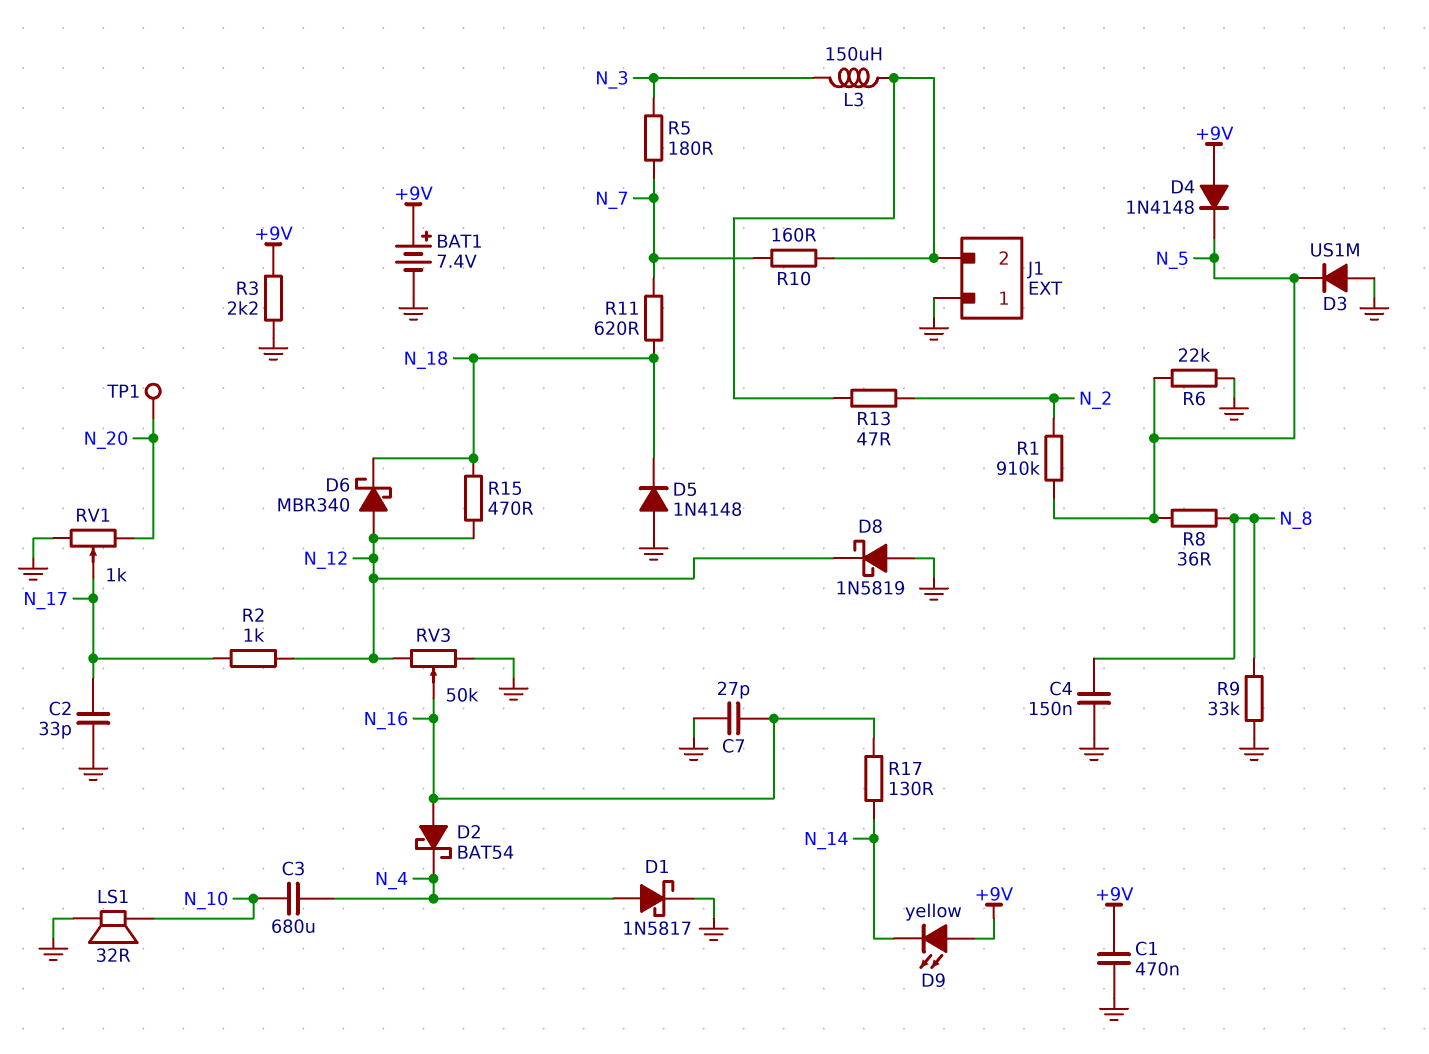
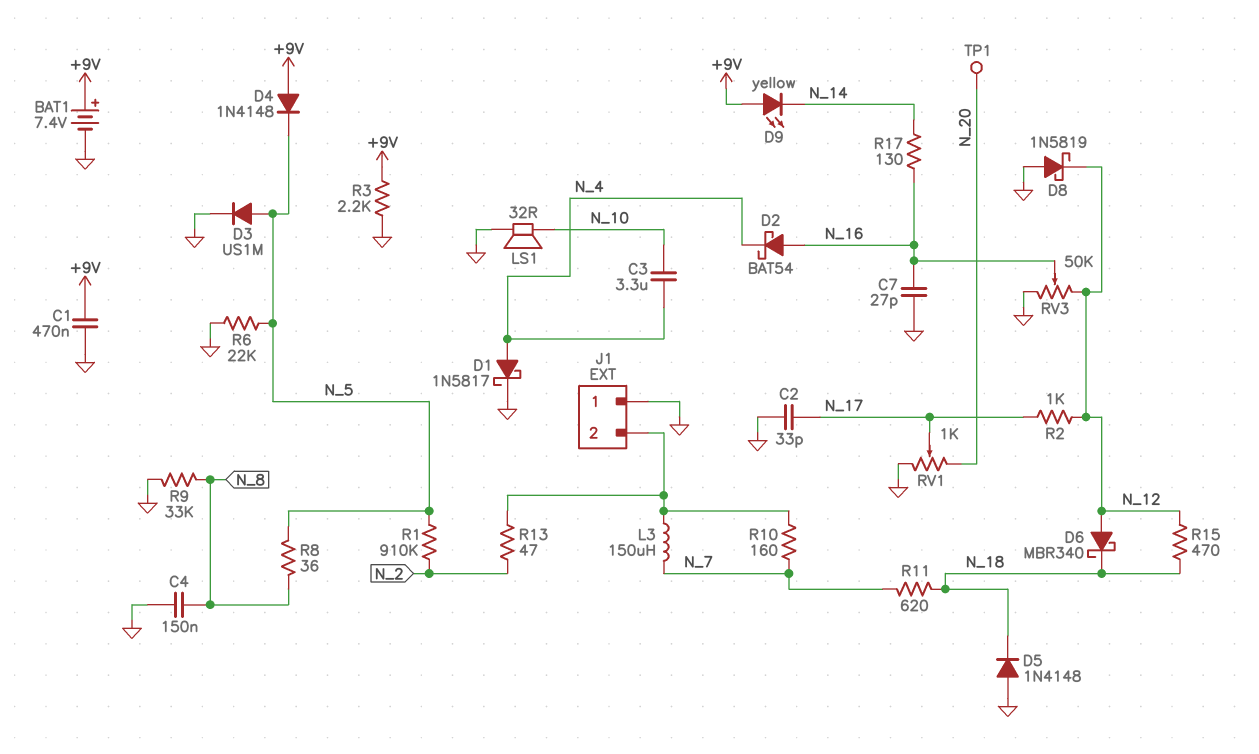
C3: 680uF (N_4, N_10) -> 3.3uF (N_4, N_10)
D3: diode US1M (A GND, K N_5) -> diode US1M (A N_5, K GND)
L3: 150uH (J1/2, N_3) -> 150uH (J1/2, N_7)
R5: 180 (N_3, N_7) -> none

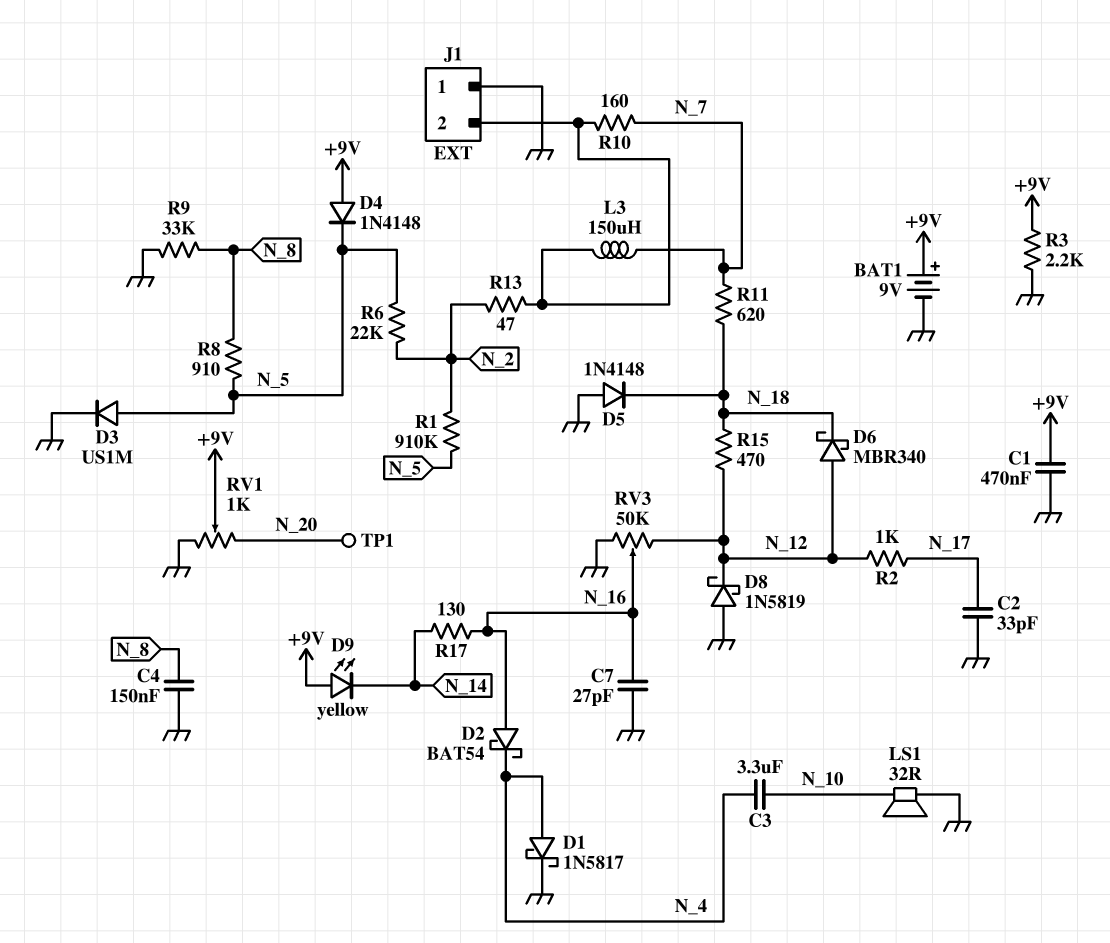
BAT1: 7.4V (plus +9V, minus GND) -> 9V (plus +9V, minus GND)
R6: 22k (GND, N_5) -> 22k (N_2, N_5)
R8: 36 (N_5, N_8) -> 910 (N_5, N_8)
RV1: 1k (GND, N_20, wiper N_17) -> 1k (GND, N_20, wiper +9V)

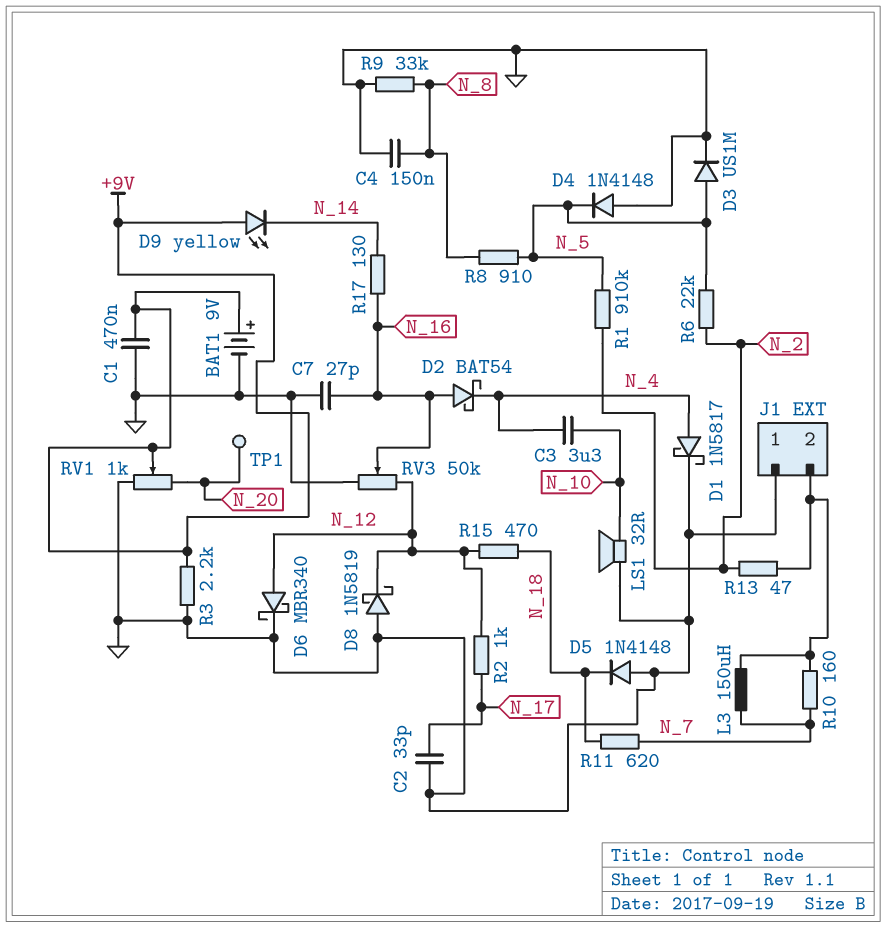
D4: diode 1N4148 (A +9V, K N_5) -> diode 1N4148 (A GND, K N_5)
D6: schottky MBR340 (A N_12, K N_18) -> schottky MBR340 (A N_12, K GND)

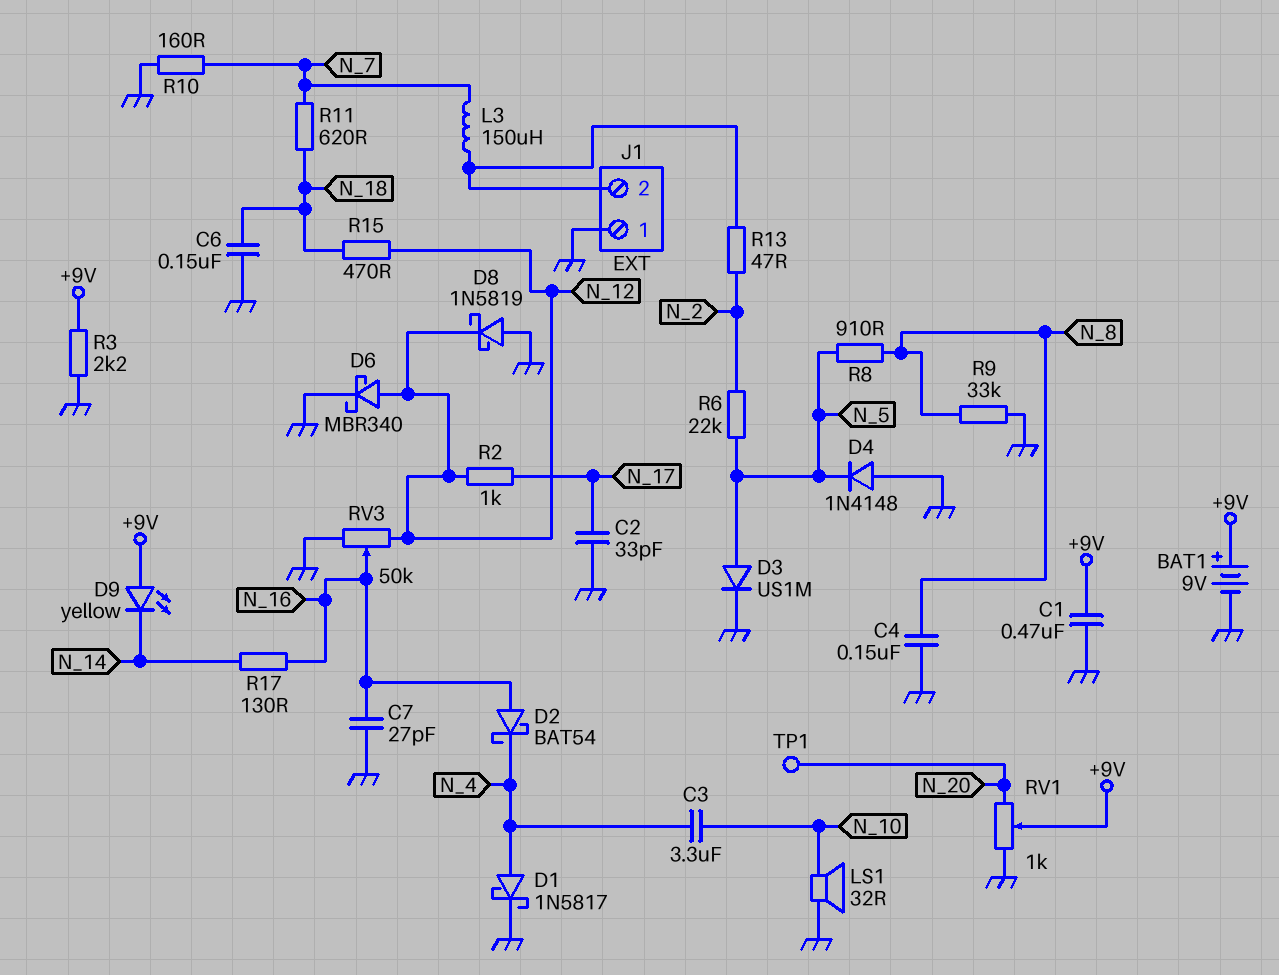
C6: none -> 150nF (GND, N_18)
D5: diode 1N4148 (A GND, K N_18) -> none
R1: 910k (N_2, N_5) -> none
R10: 160 (J1/2, N_7) -> 160 (GND, N_7)

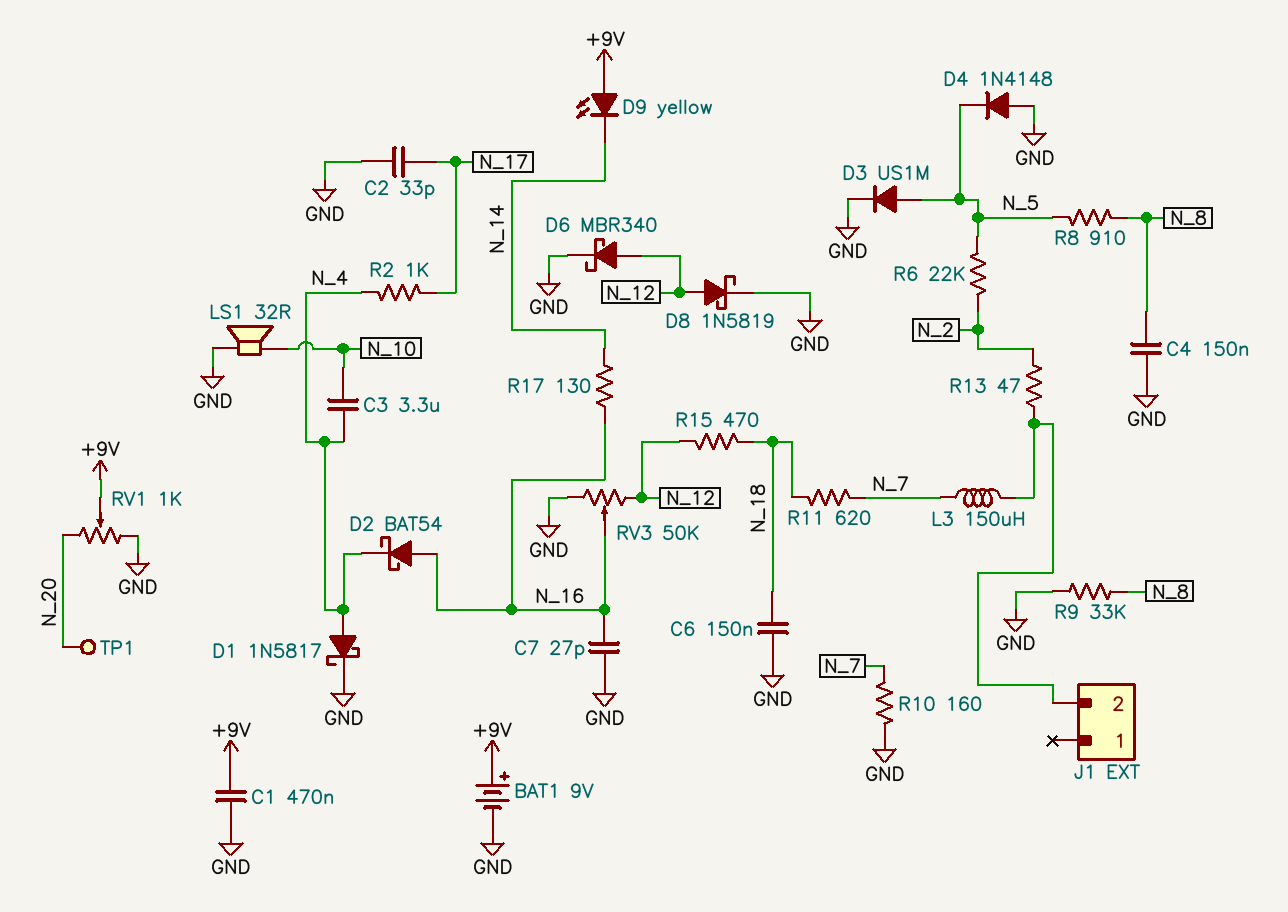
D8: schottky 1N5819 (A GND, K N_12) -> schottky 1N5819 (A N_12, K GND)
J1 pin 1: GND -> none
R2: 1k (N_12, N_17) -> 1k (N_4, N_17)
R3: 2.2k (+9V, GND) -> none

